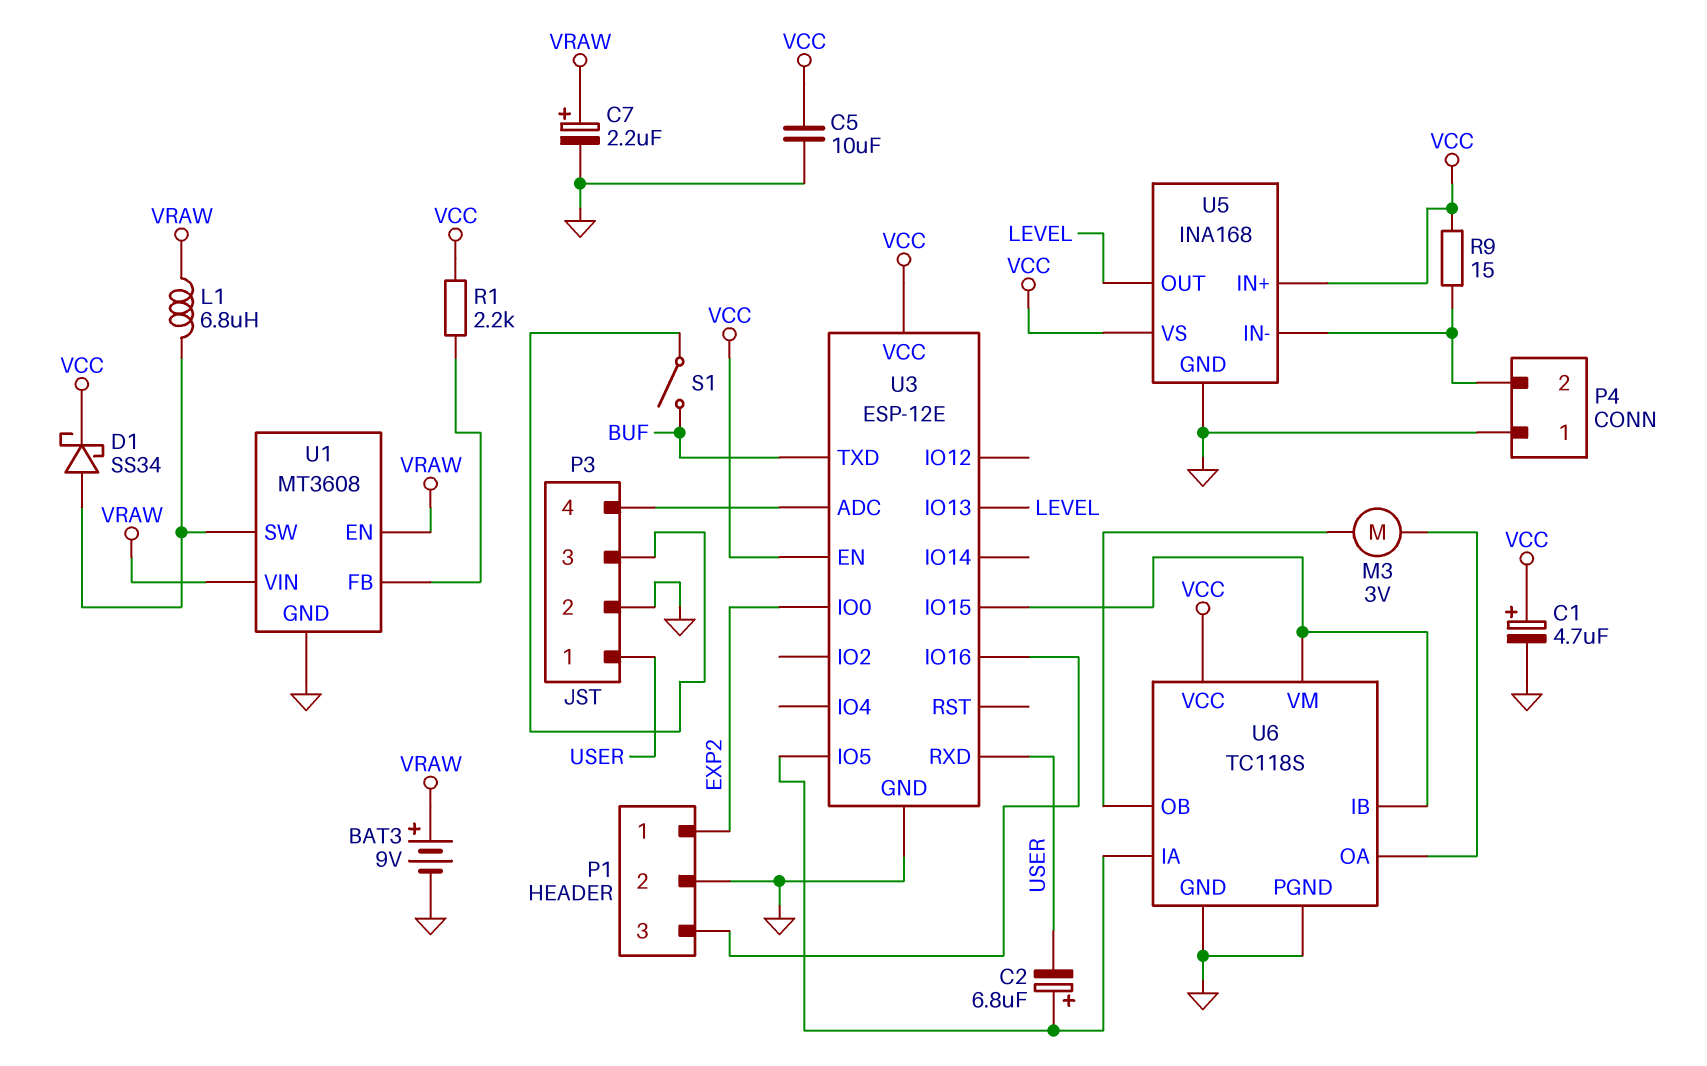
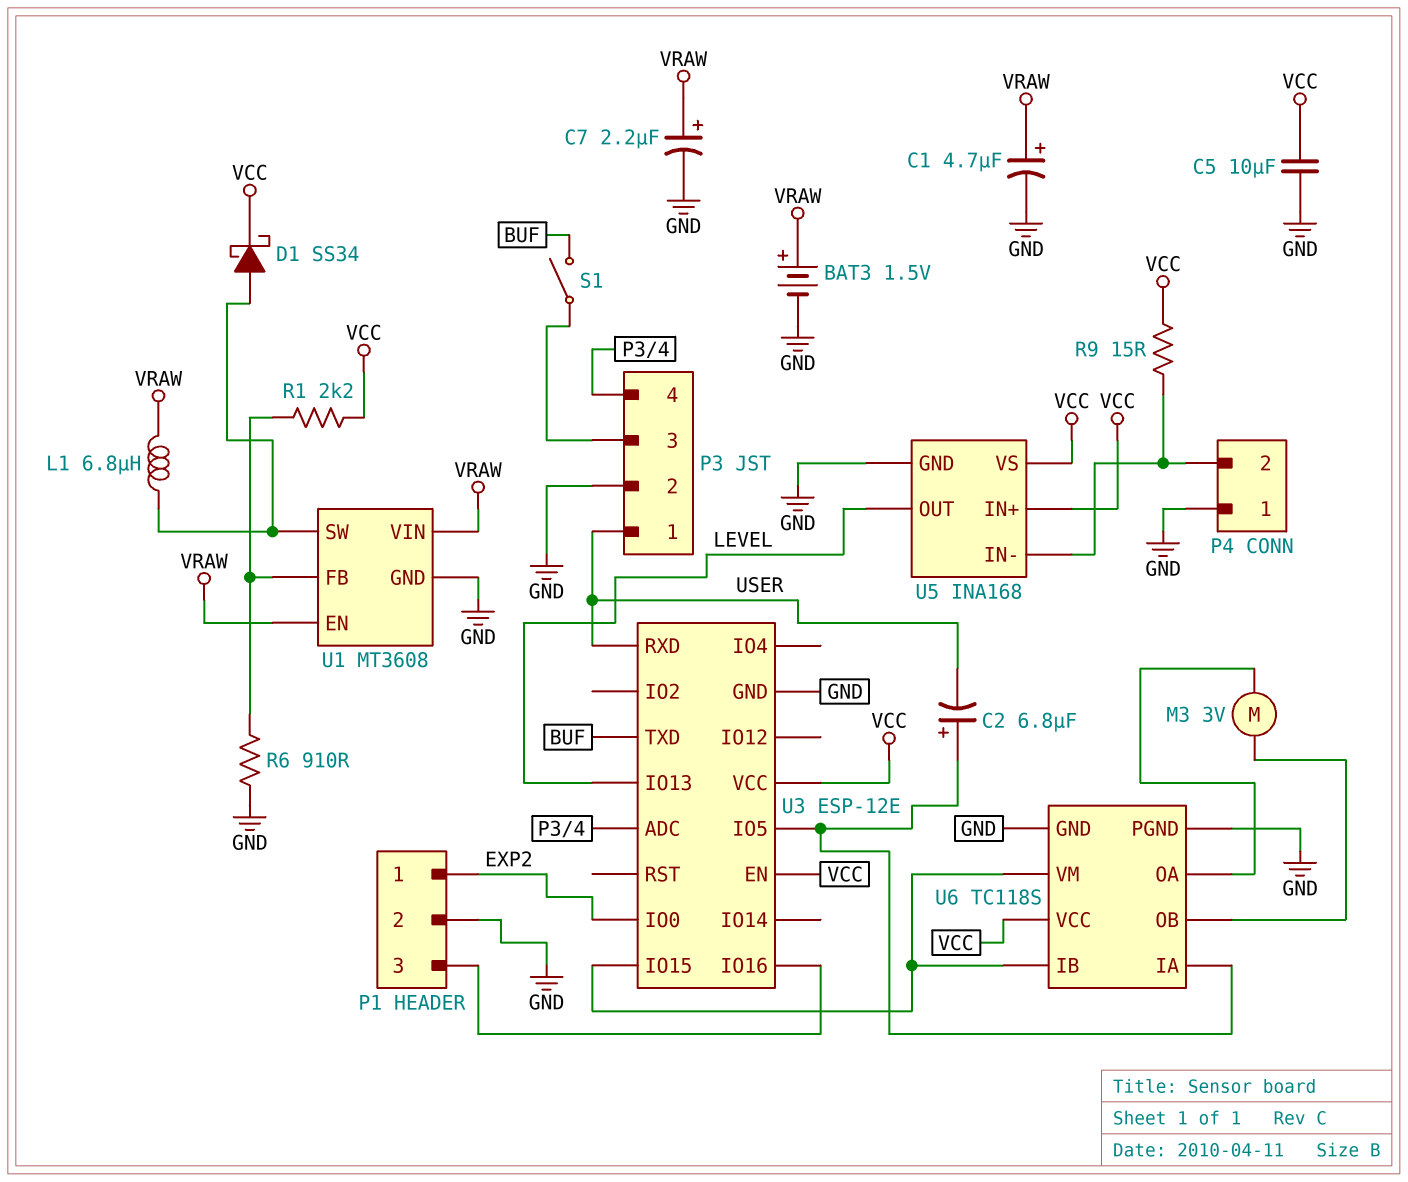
BAT3: 9V (plus VRAW, minus GND) -> 1.5V (plus VRAW, minus GND)
C1: 4.7uF (plus VCC, minus GND) -> 4.7uF (plus VRAW, minus GND)
R6: none -> 910 (GND, U1/FB)

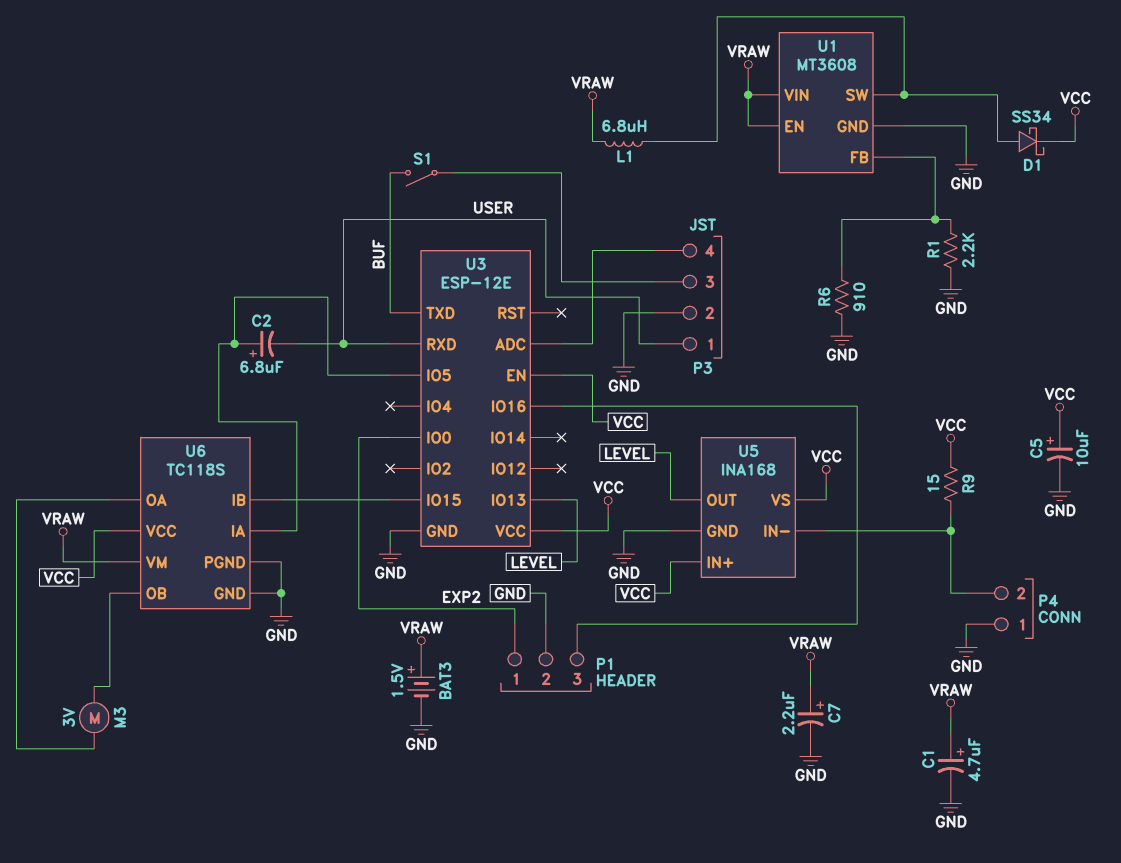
C5: 10uF (GND, VCC) -> 10uF (plus VCC, minus GND)
R1: 2.2k (U1/FB, VCC) -> 2.2k (GND, U1/FB)
U6 pin VM: U3/IO15 -> VRAW

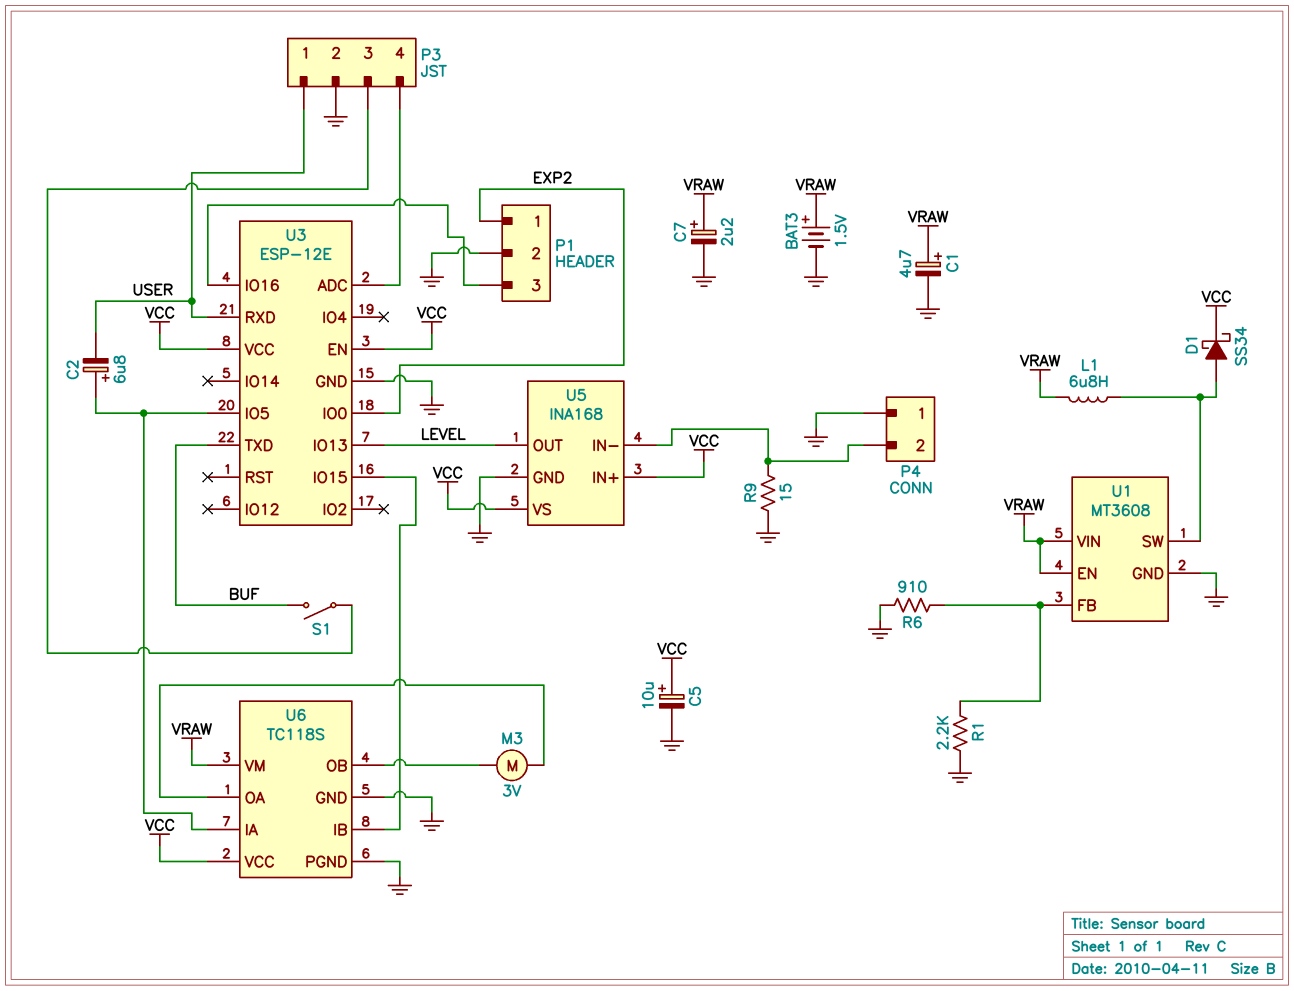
R9: 15 (P4/2, VCC) -> 15 (GND, P4/2)

